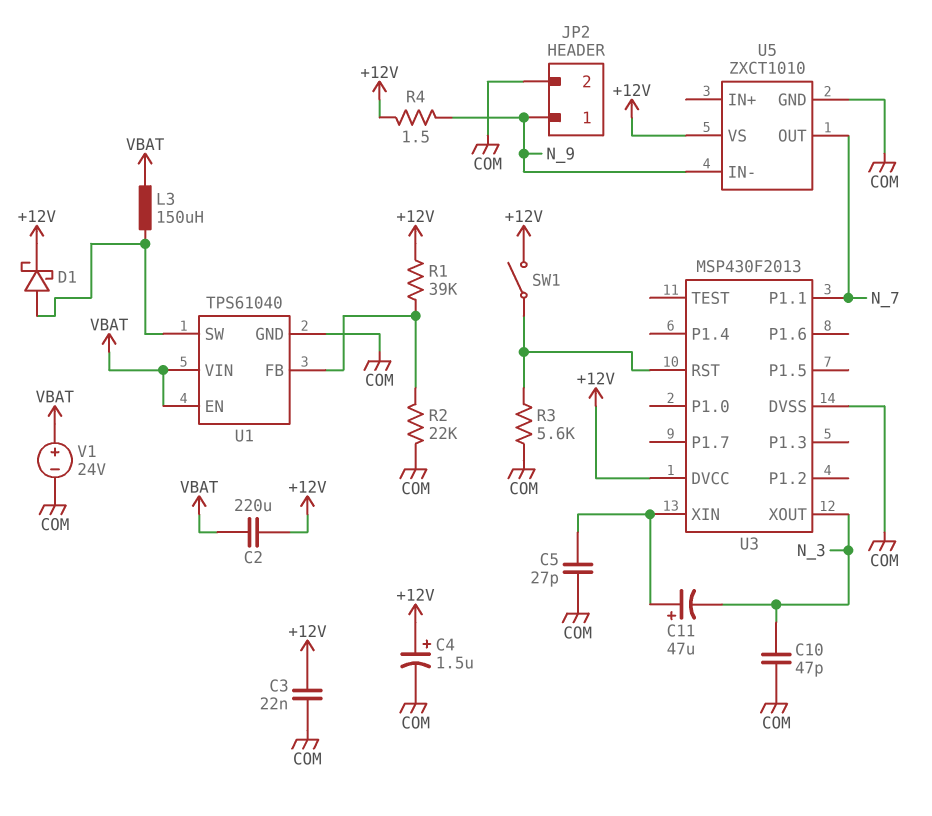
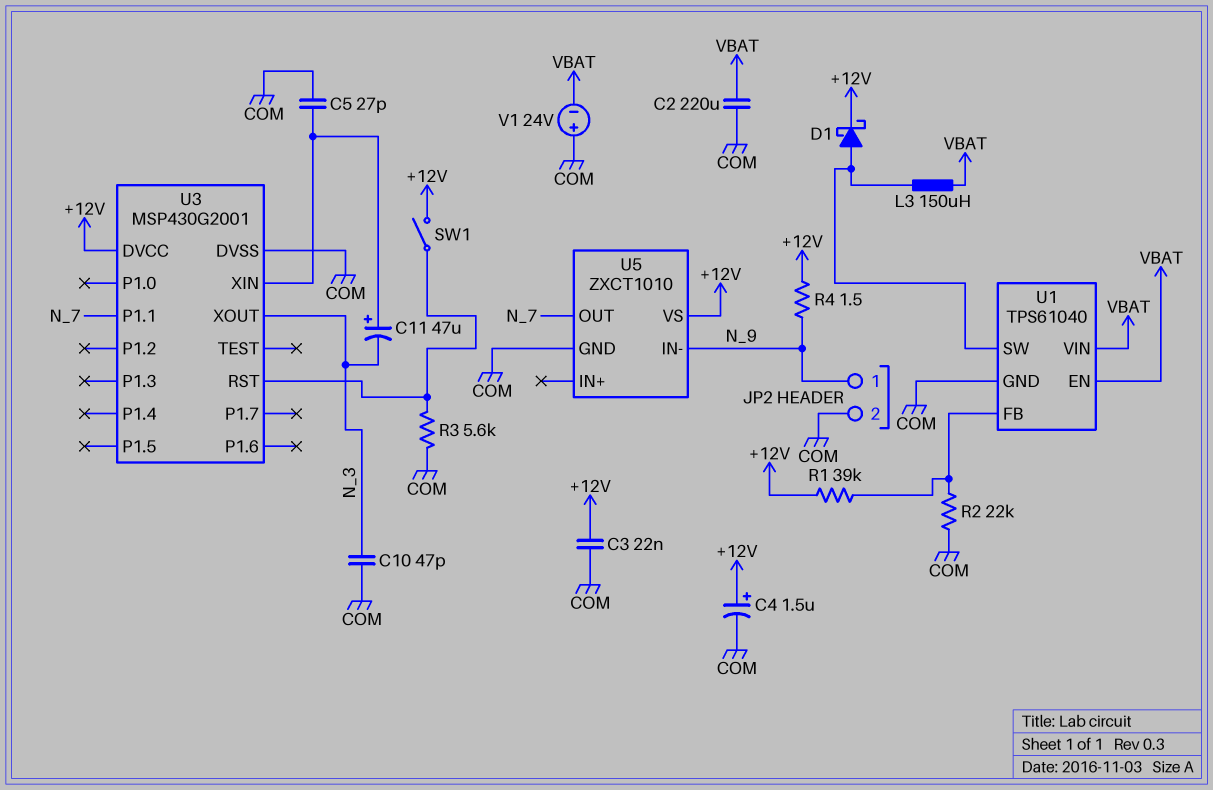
C2: 220uF (+12V, VBAT) -> 220uF (COM, VBAT)
U3: MSP430F2013 -> MSP430G2001
V1: 24V (plus VBAT, minus COM) -> 24V (plus COM, minus VBAT)

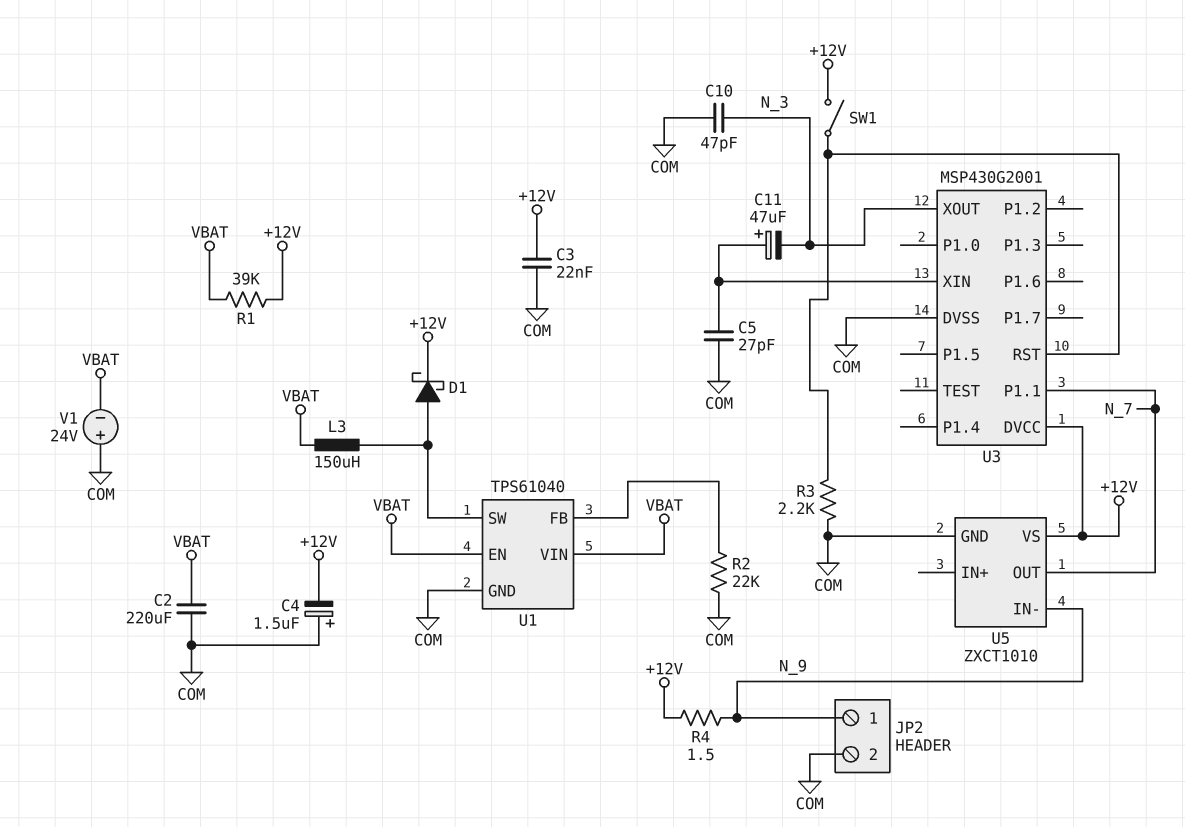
C4: 1.5uF (plus +12V, minus COM) -> 1.5uF (plus COM, minus +12V)
R1: 39k (+12V, U1/FB) -> 39k (+12V, VBAT)
R3: 5.6k (COM, U3/RST) -> 2.2k (COM, U3/RST)

